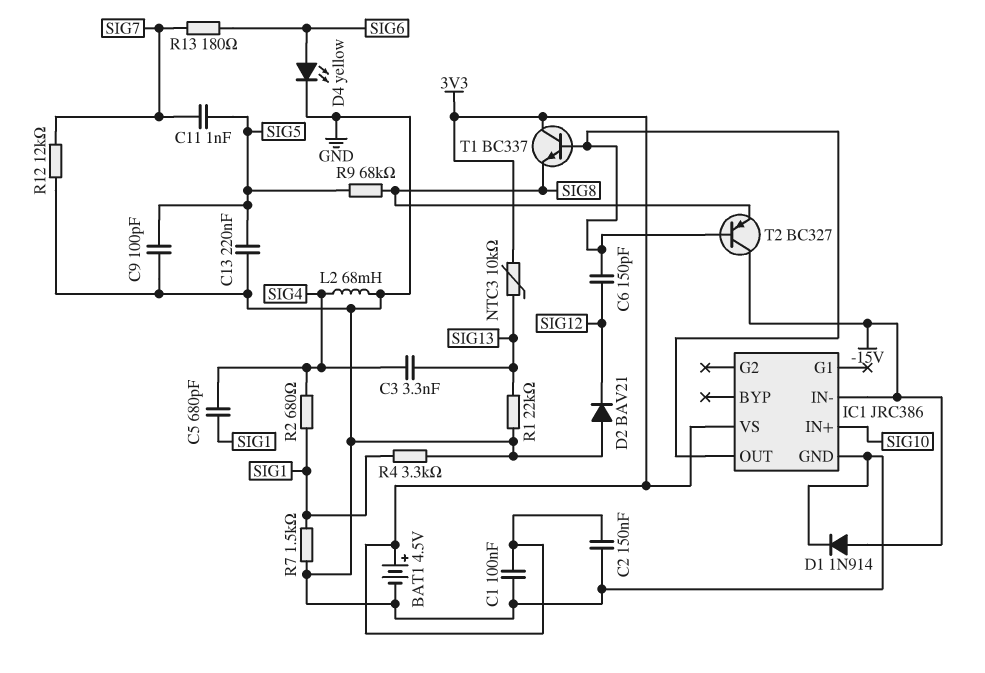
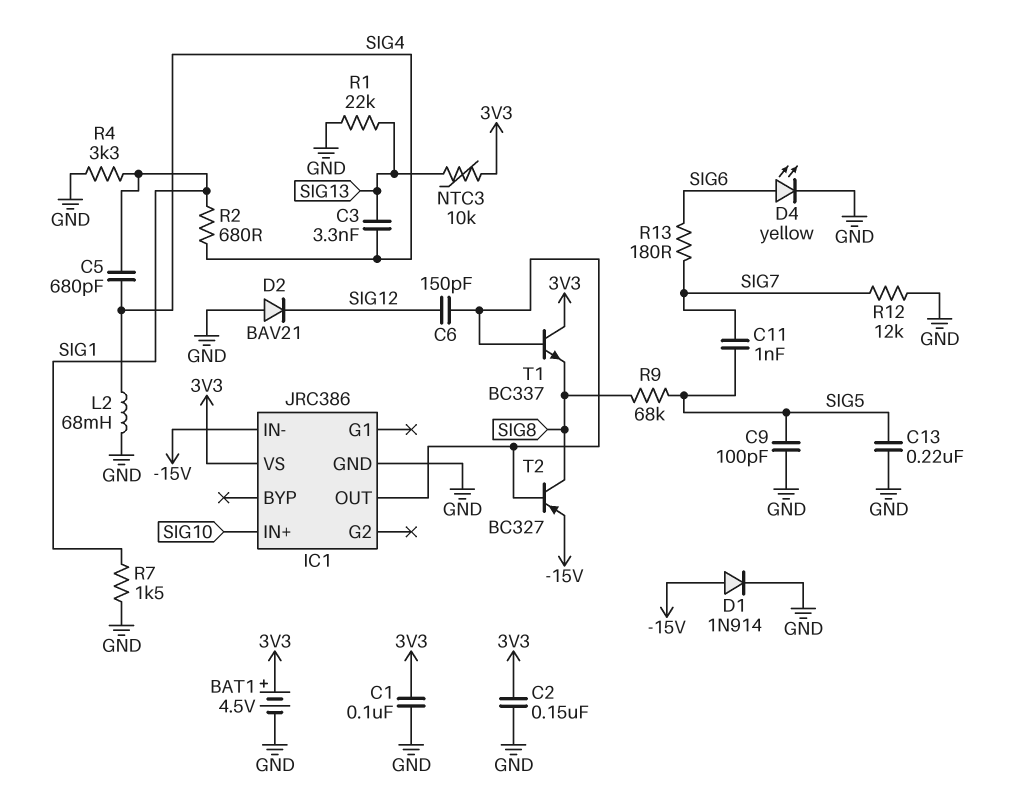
T2: PNP BC327 (B IC1/OUT, C -15V, E SIG8) -> PNP BC327 (B IC1/OUT, C SIG8, E -15V)

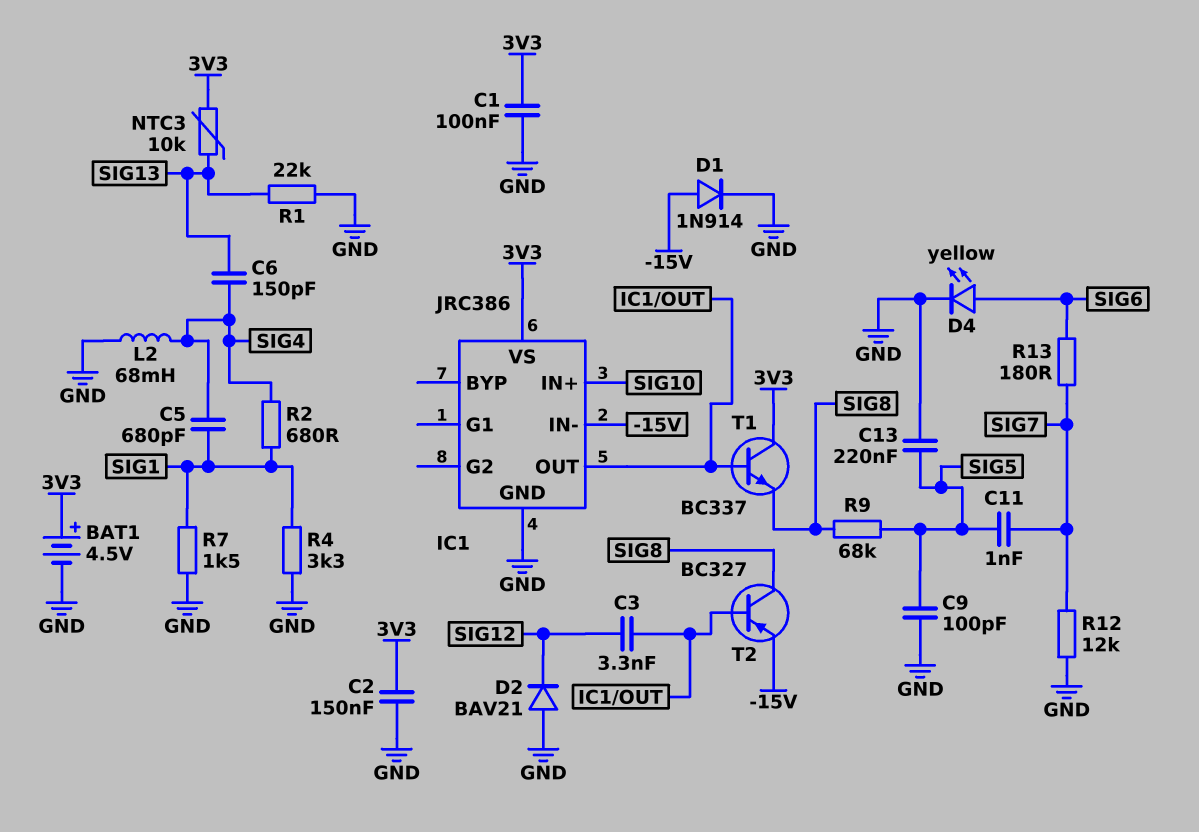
C3: 3.3nF (SIG4, SIG13) -> 3.3nF (IC1/OUT, SIG12)
C6: 150pF (IC1/OUT, SIG12) -> 150pF (SIG4, SIG13)

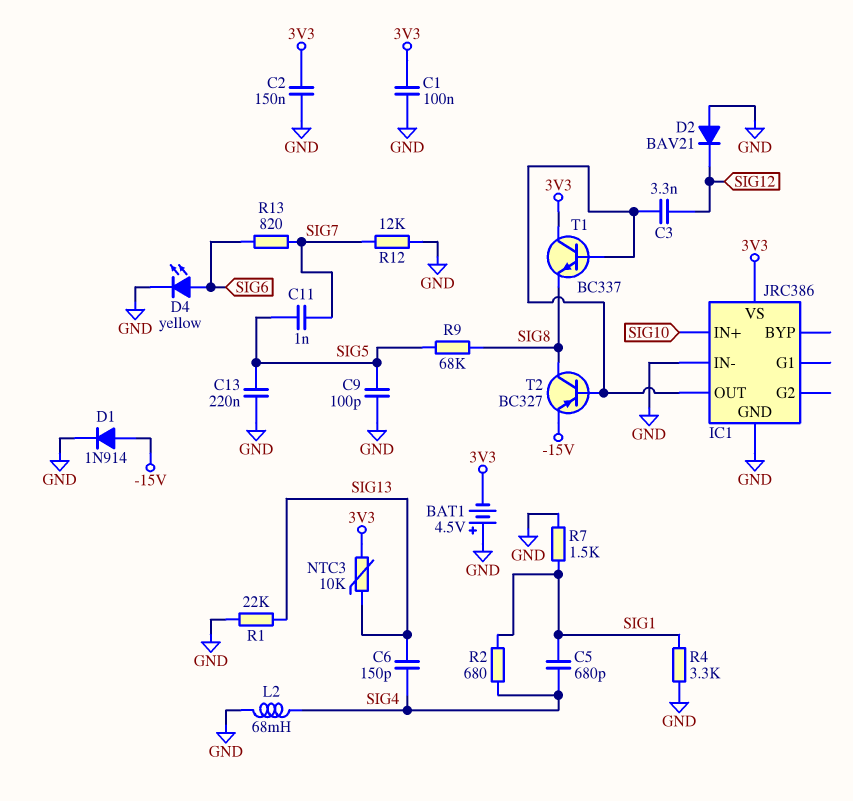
BAT1: 4.5V (plus 3V3, minus GND) -> 4.5V (plus GND, minus 3V3)
IC1 pin IN-: -15V -> GND
R13: 180 (SIG6, SIG7) -> 820 (SIG6, SIG7)

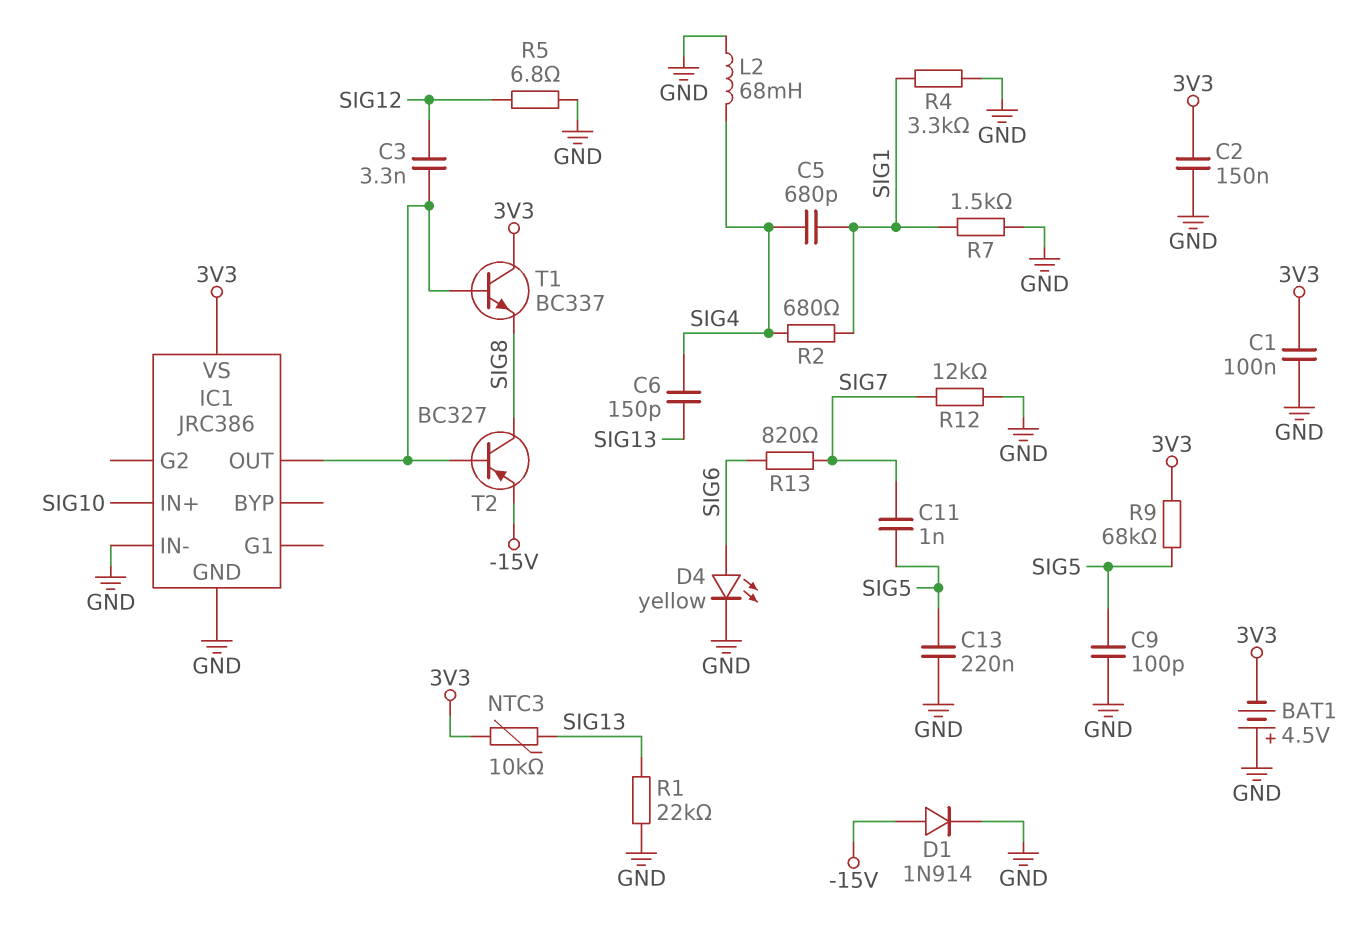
D2: diode BAV21 (A GND, K SIG12) -> none
R5: none -> 6.8 (GND, SIG12)
R9: 68k (SIG5, SIG8) -> 68k (3V3, SIG5)

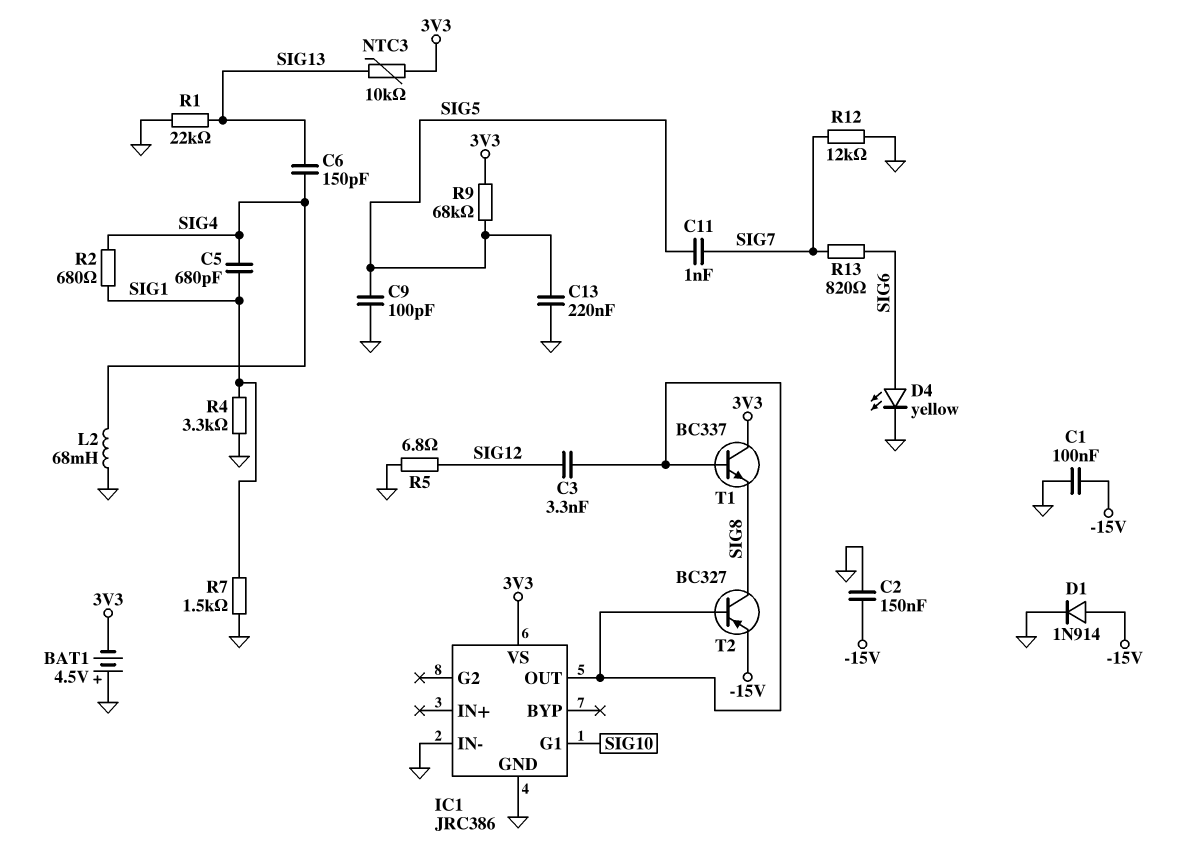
C1: 100nF (3V3, GND) -> 100nF (-15V, GND)
C2: 150nF (3V3, GND) -> 150nF (-15V, GND)
IC1 pin G1: none -> SIG10
IC1 pin IN+: SIG10 -> none

